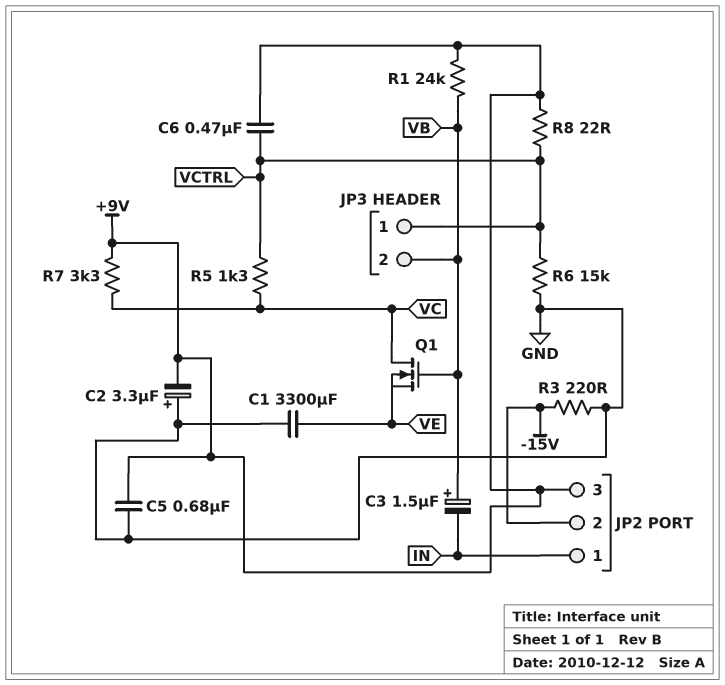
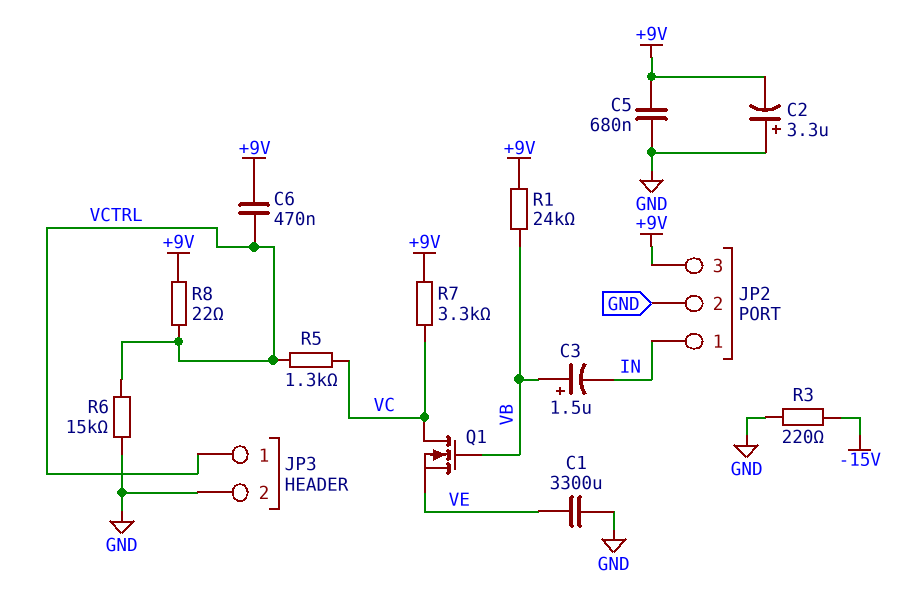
JP2 pin 2: -15V -> GND
JP3 pin 2: VB -> GND

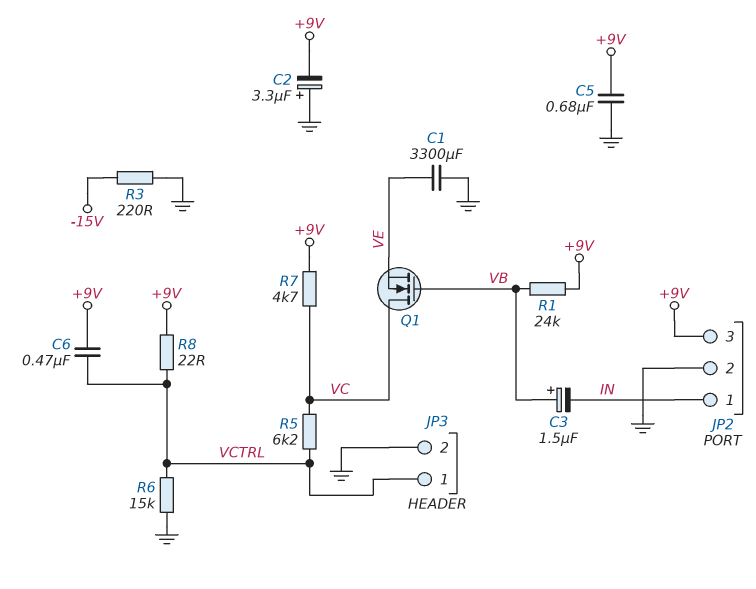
R5: 1.3k (VC, VCTRL) -> 6.2k (VC, VCTRL)
R7: 3.3k (+9V, VC) -> 4.7k (+9V, VC)

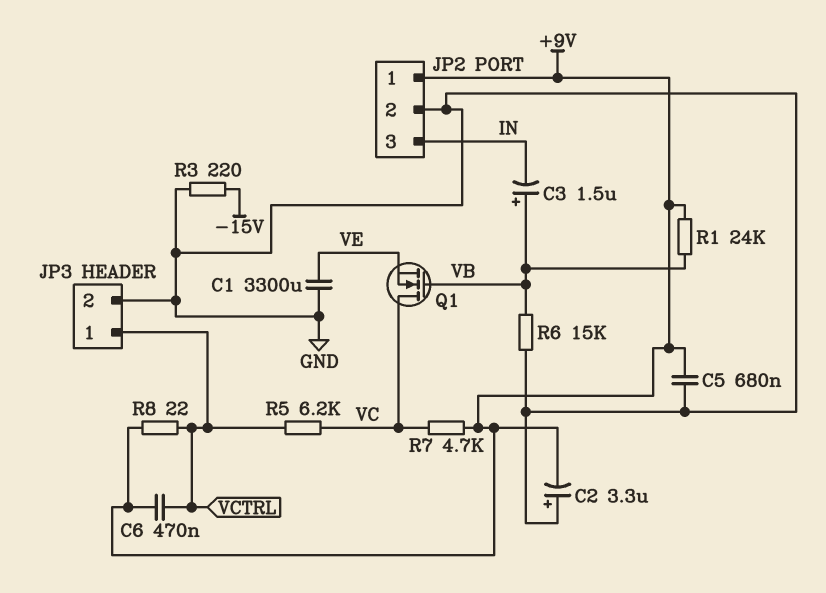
JP2 pin 1: IN -> +9V
JP2 pin 3: +9V -> IN
R6: 15k (GND, VCTRL) -> 15k (GND, VB)

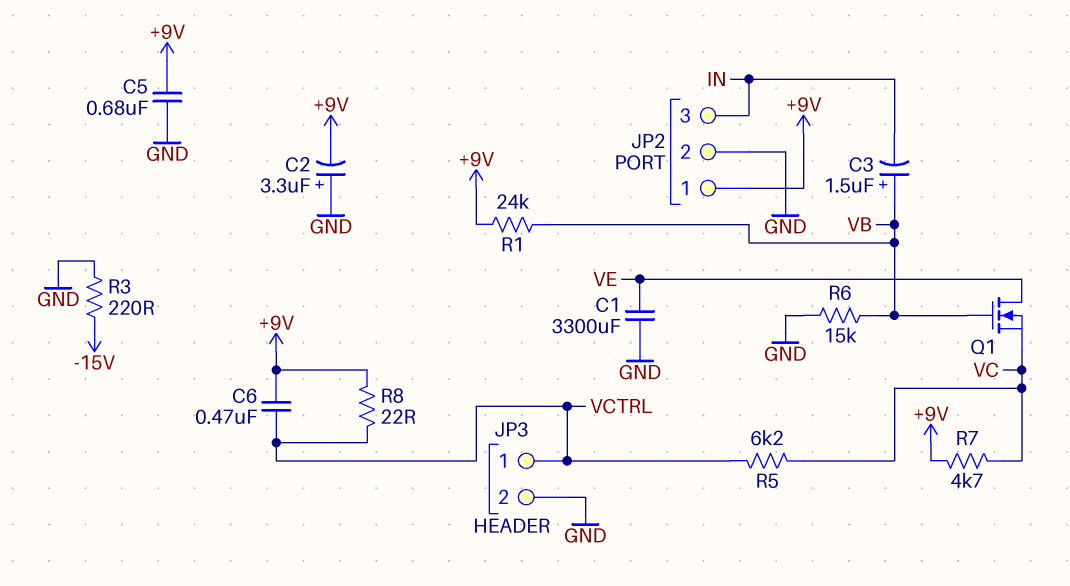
Q1: NMOS (G VB, D VC, S VE) -> NMOS (G VB, D VE, S VC)

